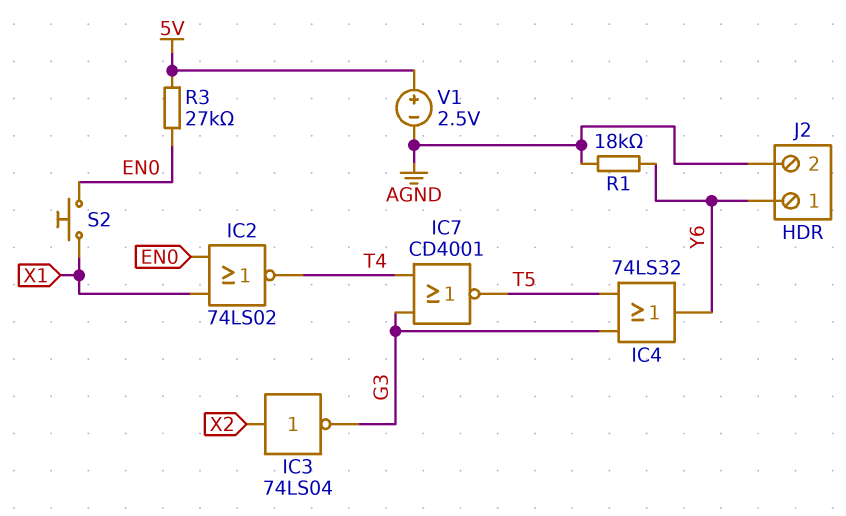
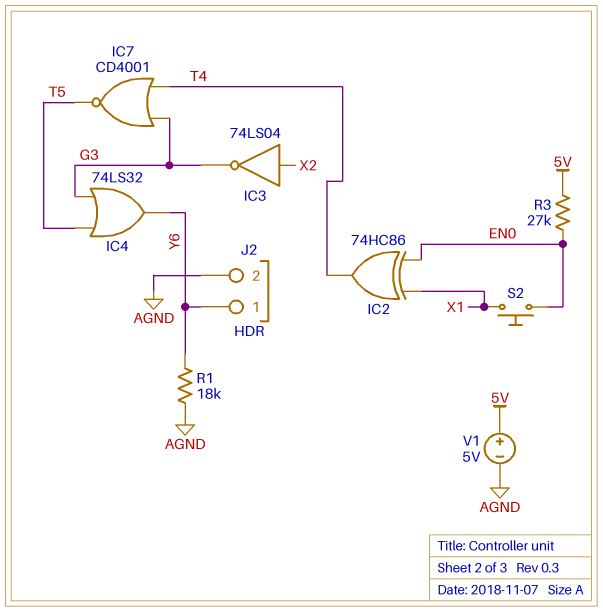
IC2: NOR 74LS02 (in EN0, in X1, out T4) -> XOR 74HC86 (in EN0, in X1, out T4)
V1: 2.5V (plus 5V, minus AGND) -> 5V (plus 5V, minus AGND)

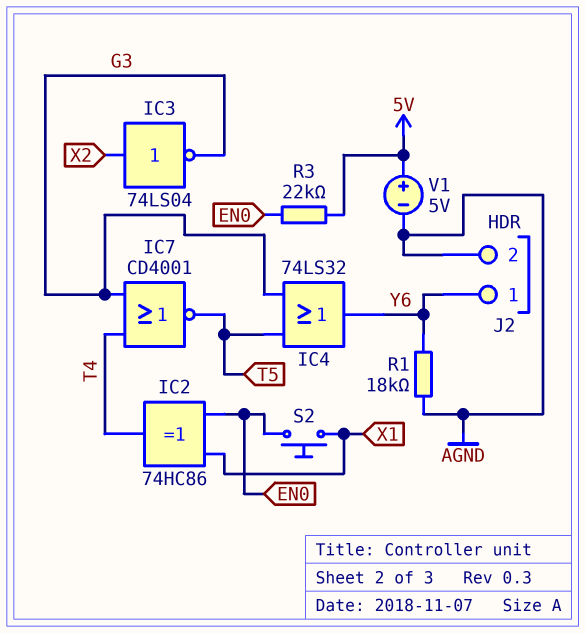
R3: 27k (5V, EN0) -> 22k (5V, EN0)

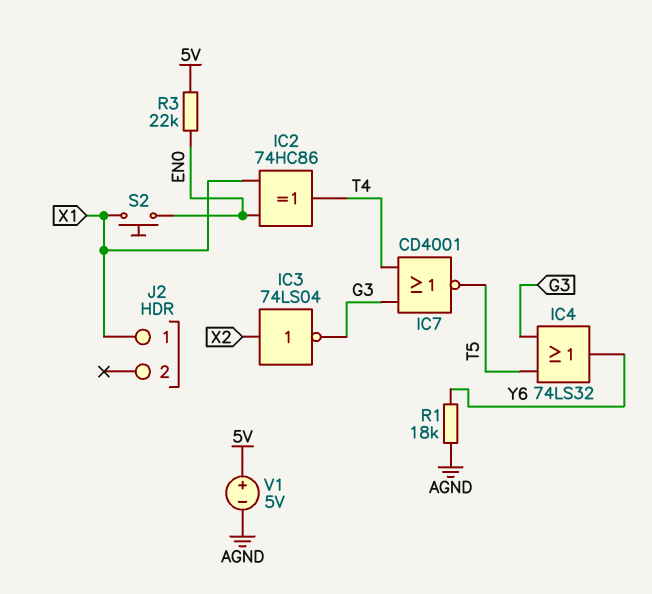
J2 pin 1: Y6 -> X1
J2 pin 2: AGND -> none

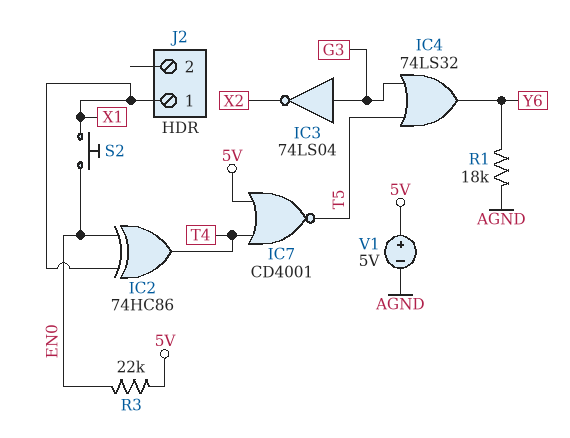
IC3: NOT 74LS04 (in X2, out G3) -> NOT 74LS04 (in G3, out X2)
IC7: NOR CD4001 (in G3, in T4, out T5) -> NOR CD4001 (in 5V, in T4, out T5)

